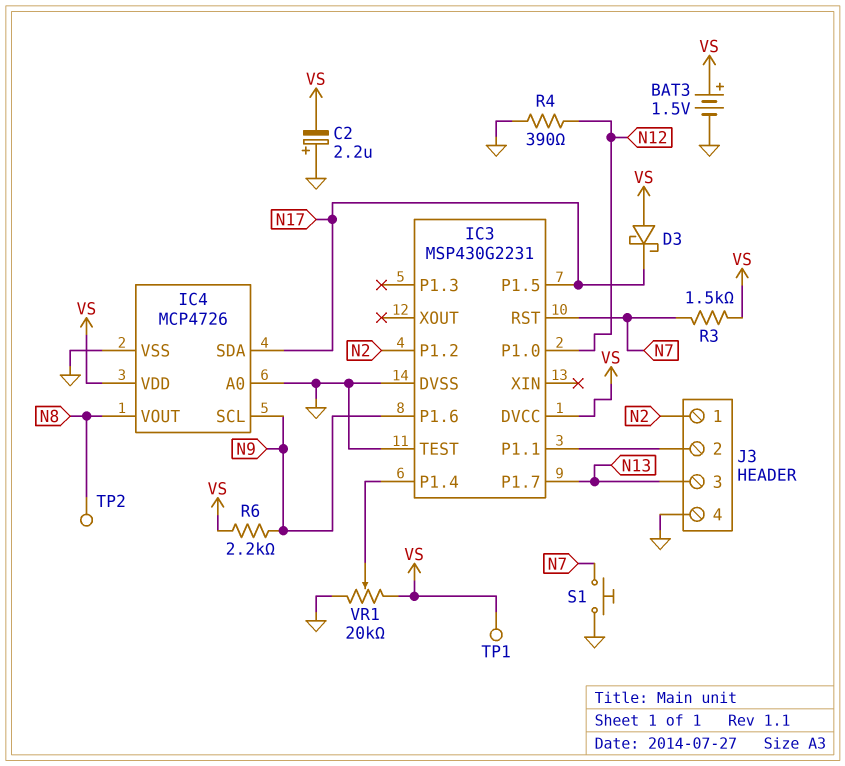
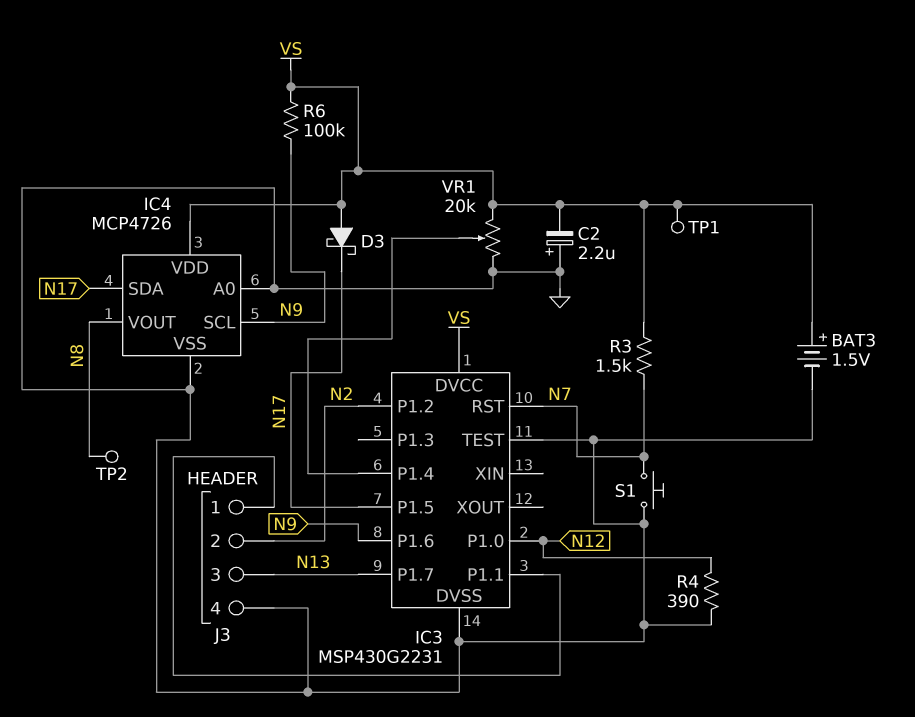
J3 pin 1: N2 -> IC3/P1.1
J3 pin 2: IC3/P1.1 -> N2
R6: 2.2k (N9, VS) -> 100k (N9, VS)

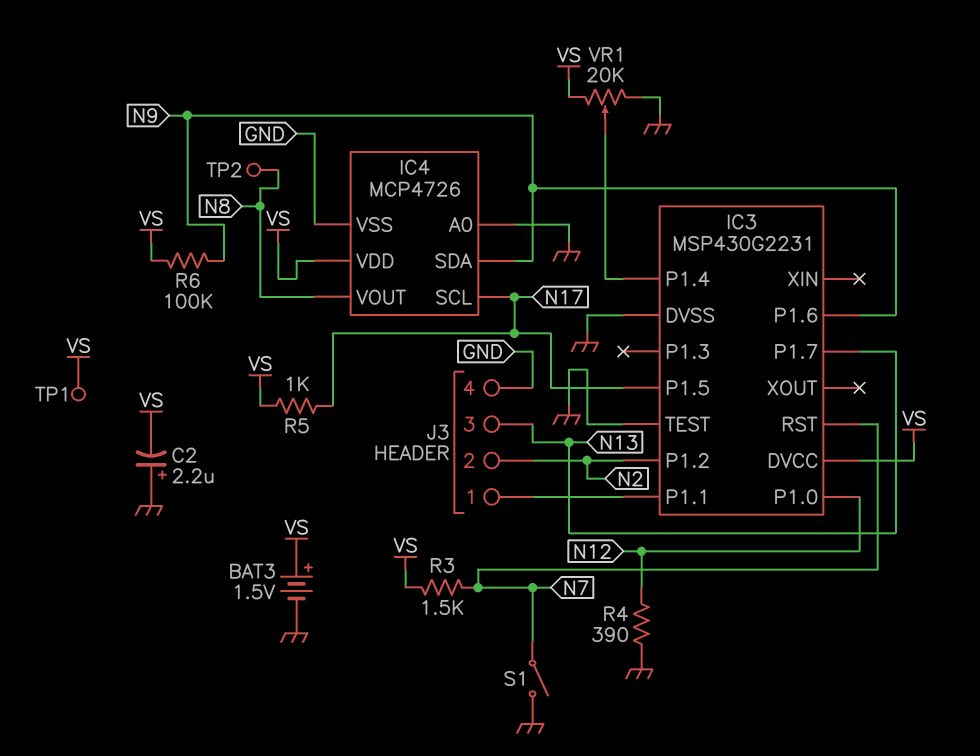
D3: schottky (A VS, K N17) -> none
IC4 pin SCL: N9 -> N17
IC4 pin SDA: N17 -> N9
R5: none -> 1k (N17, VS)
S1: button (GND, N7) -> switch (GND, N7)

